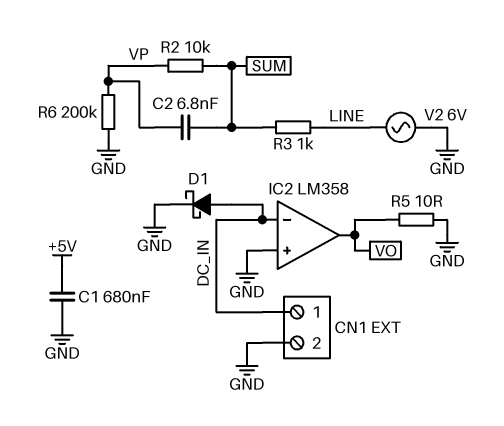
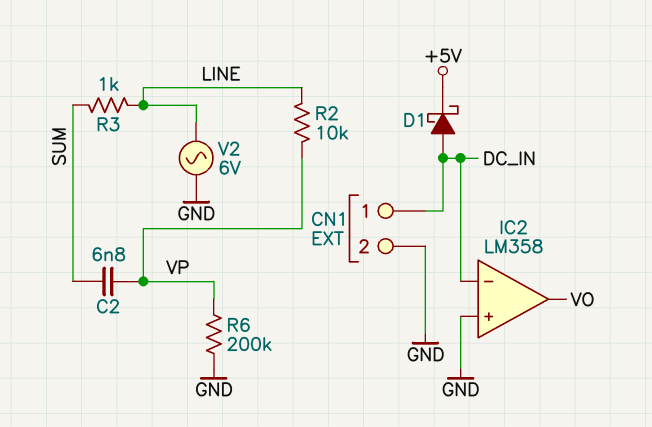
C1: 680nF (+5V, GND) -> none
D1: schottky (A DC_IN, K GND) -> schottky (A DC_IN, K +5V)
R2: 10k (SUM, VP) -> 10k (LINE, VP)
R5: 10 (GND, VO) -> none

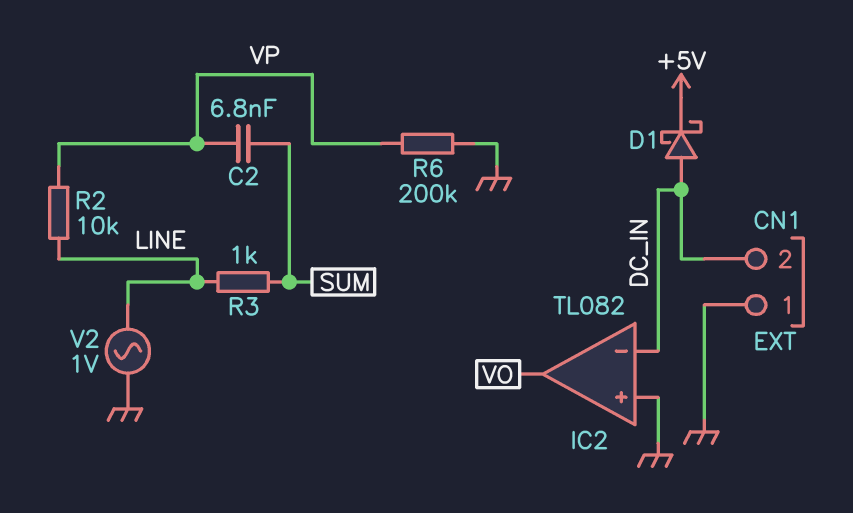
CN1 pin 1: DC_IN -> GND
CN1 pin 2: GND -> DC_IN
IC2: LM358 -> TL082
V2: AC 6V (GND, LINE) -> AC 1V (GND, LINE)

